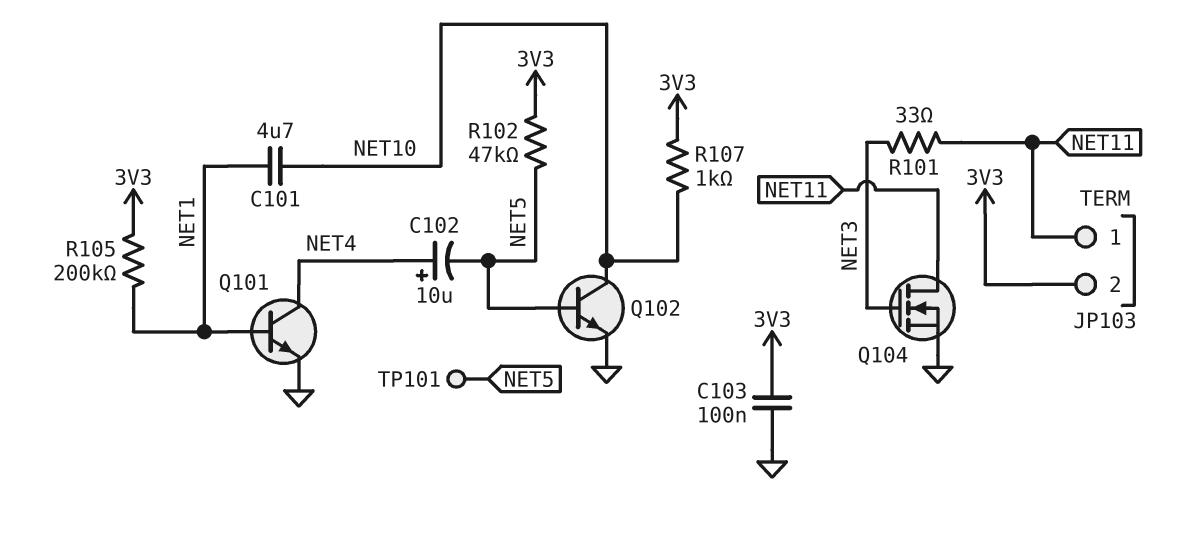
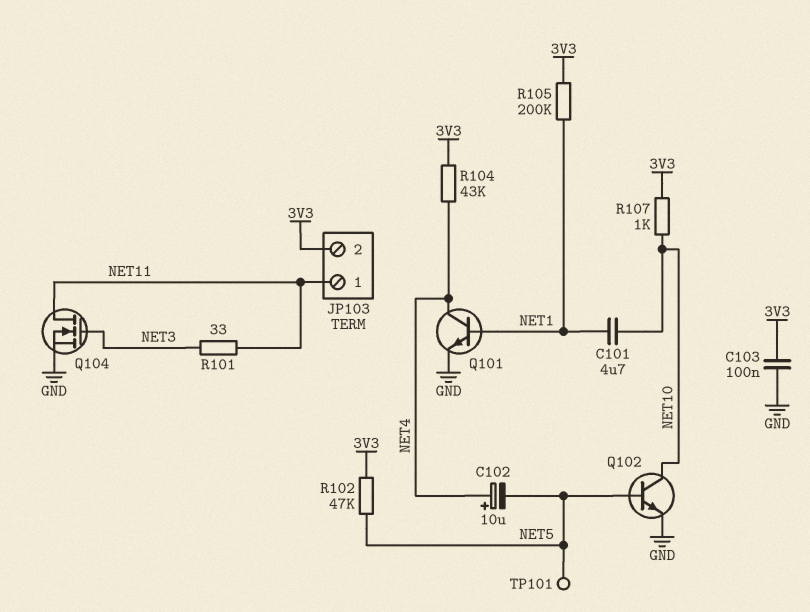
R104: none -> 43k (3V3, NET4)

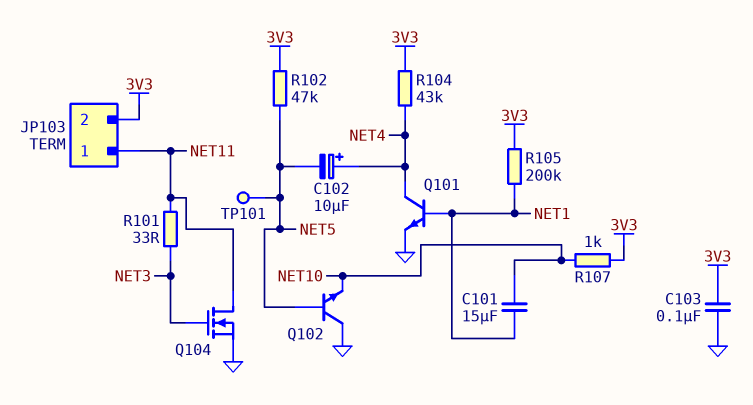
C101: 4.7uF (NET1, NET10) -> 15uF (NET1, NET10)
Q102: NPN (B NET5, C NET10, E GND) -> NPN (B NET5, C GND, E NET10)

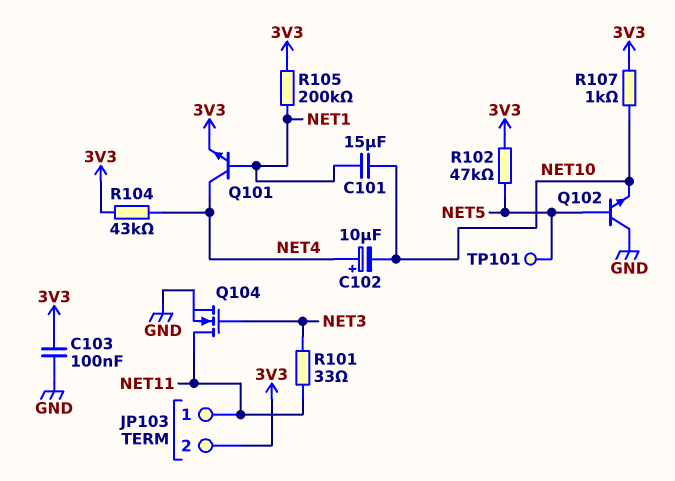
C102: 10uF (plus NET4, minus NET5) -> 10uF (plus NET4, minus NET10)
Q101: NPN (B NET1, C NET4, E GND) -> NPN (B NET1, C NET4, E 3V3)

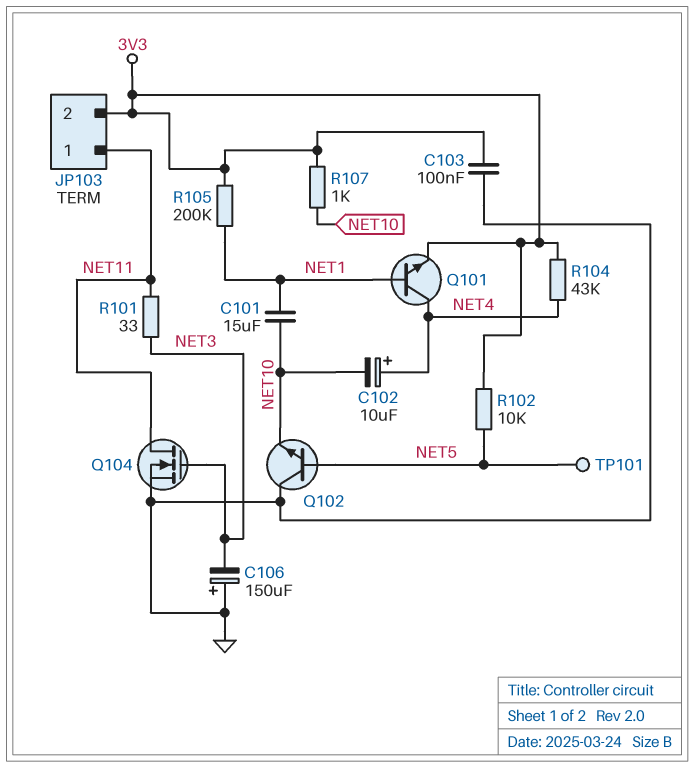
C106: none -> 150uF (plus GND, minus NET3)
R102: 47k (3V3, NET5) -> 10k (3V3, NET5)

